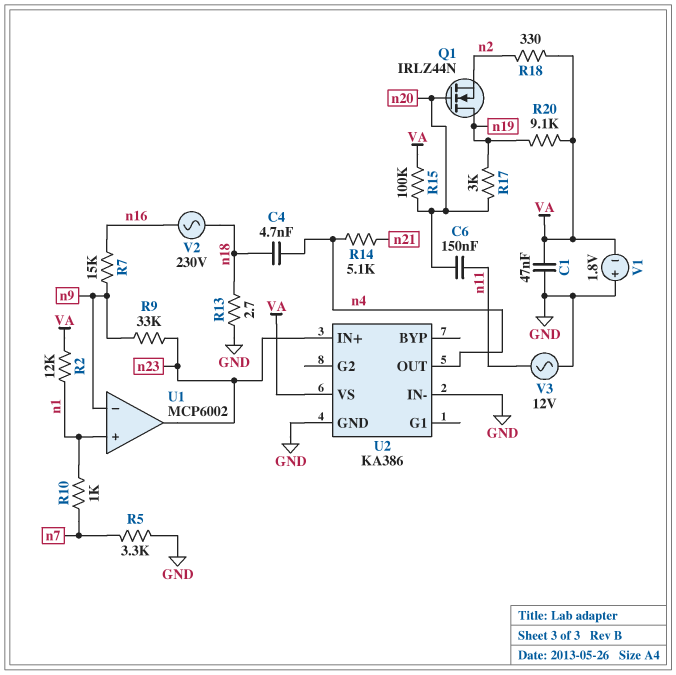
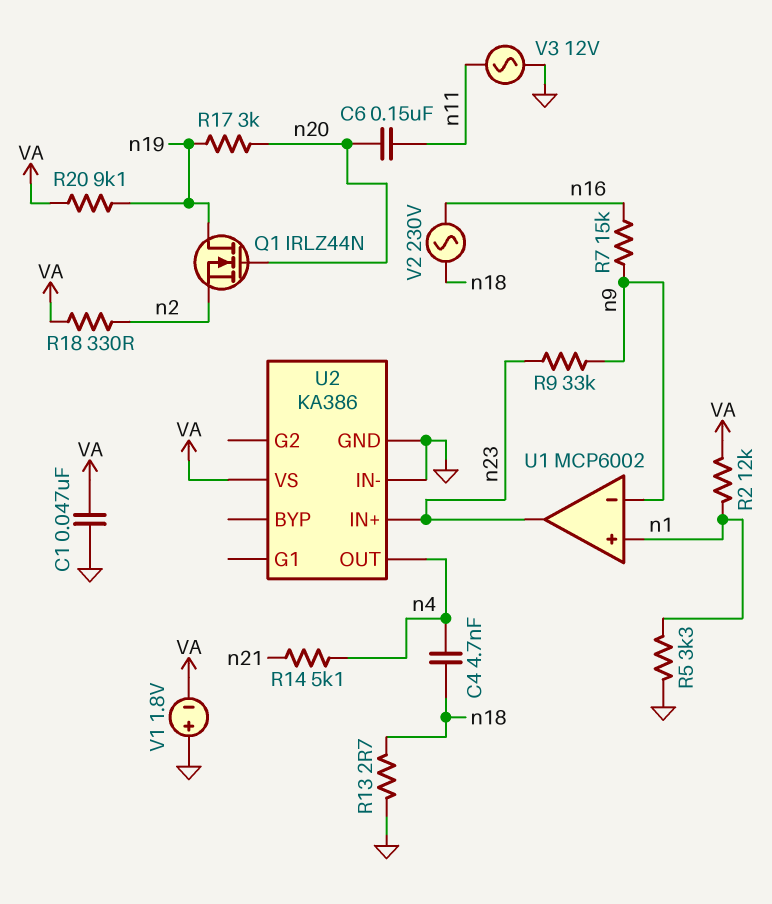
R5: 3.3k (GND, n7) -> 3.3k (GND, n1)
R10: 1k (n1, n7) -> none
R15: 100k (VA, n20) -> none

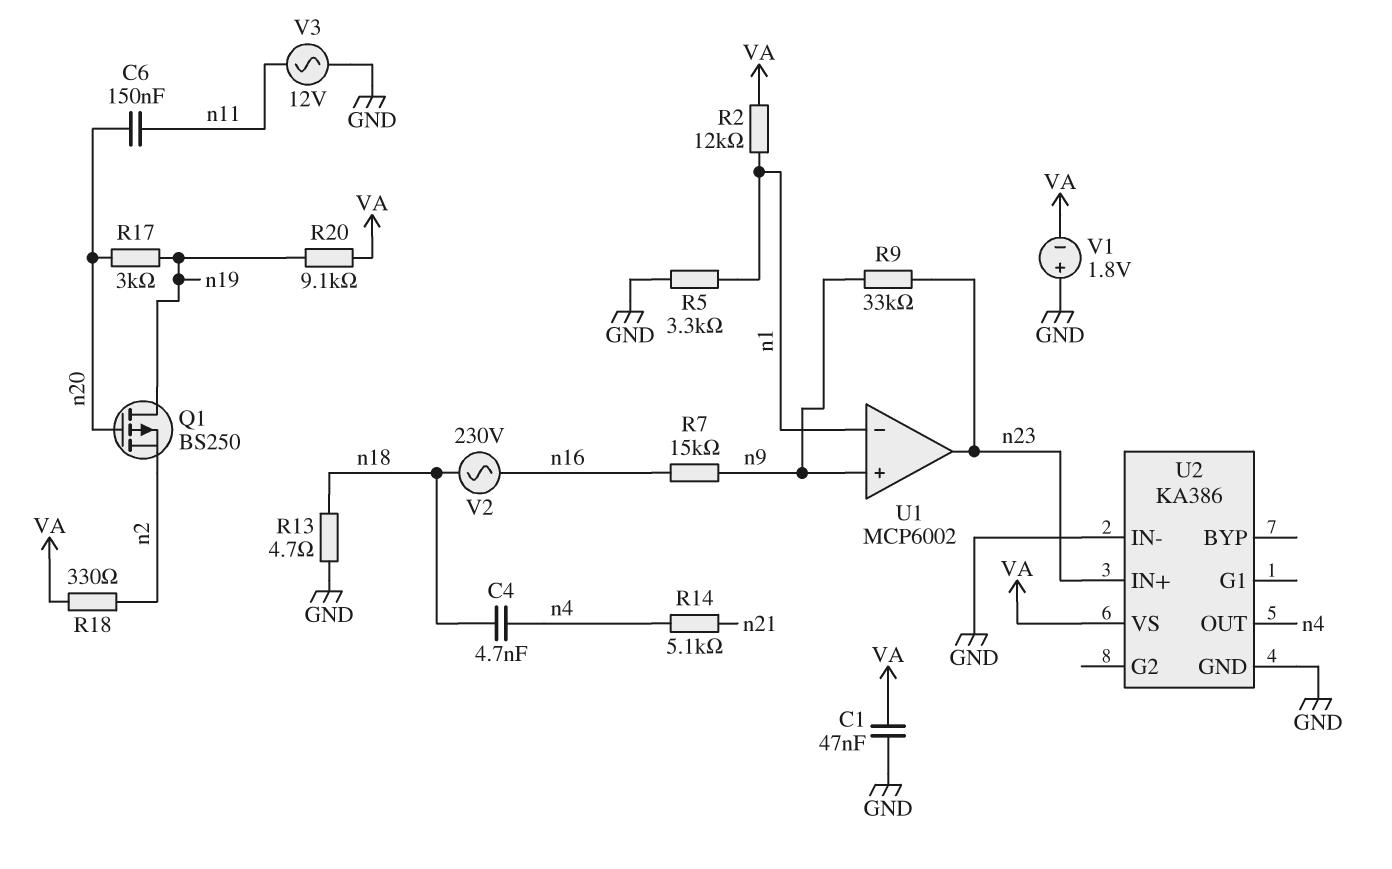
Q1: NMOS IRLZ44N (G n20, D n19, S n2) -> PMOS BS250 (G n20, D n19, S n2)
R13: 2.7 (GND, n18) -> 4.7 (GND, n18)
U1 pin in+: n1 -> n9
U1 pin in-: n9 -> n1

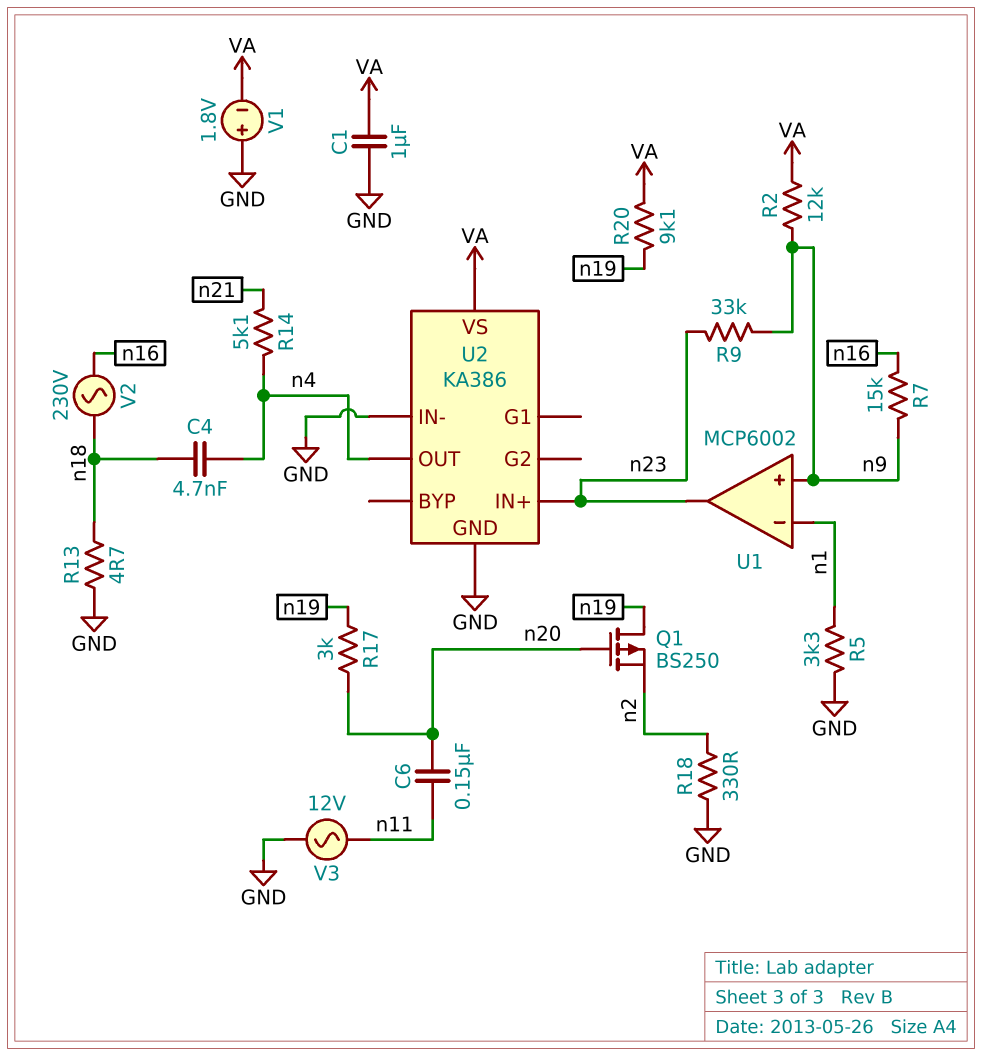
C1: 47nF (GND, VA) -> 1uF (GND, VA)
R2: 12k (VA, n1) -> 12k (VA, n9)
R18: 330 (VA, n2) -> 330 (GND, n2)

